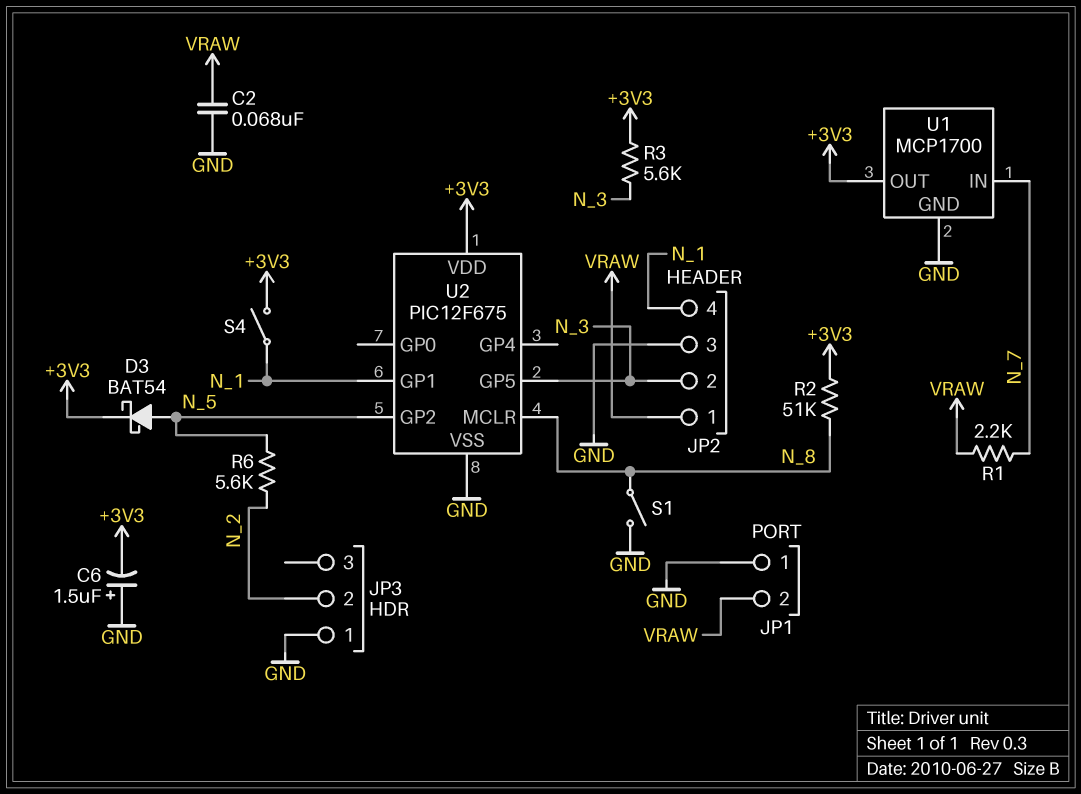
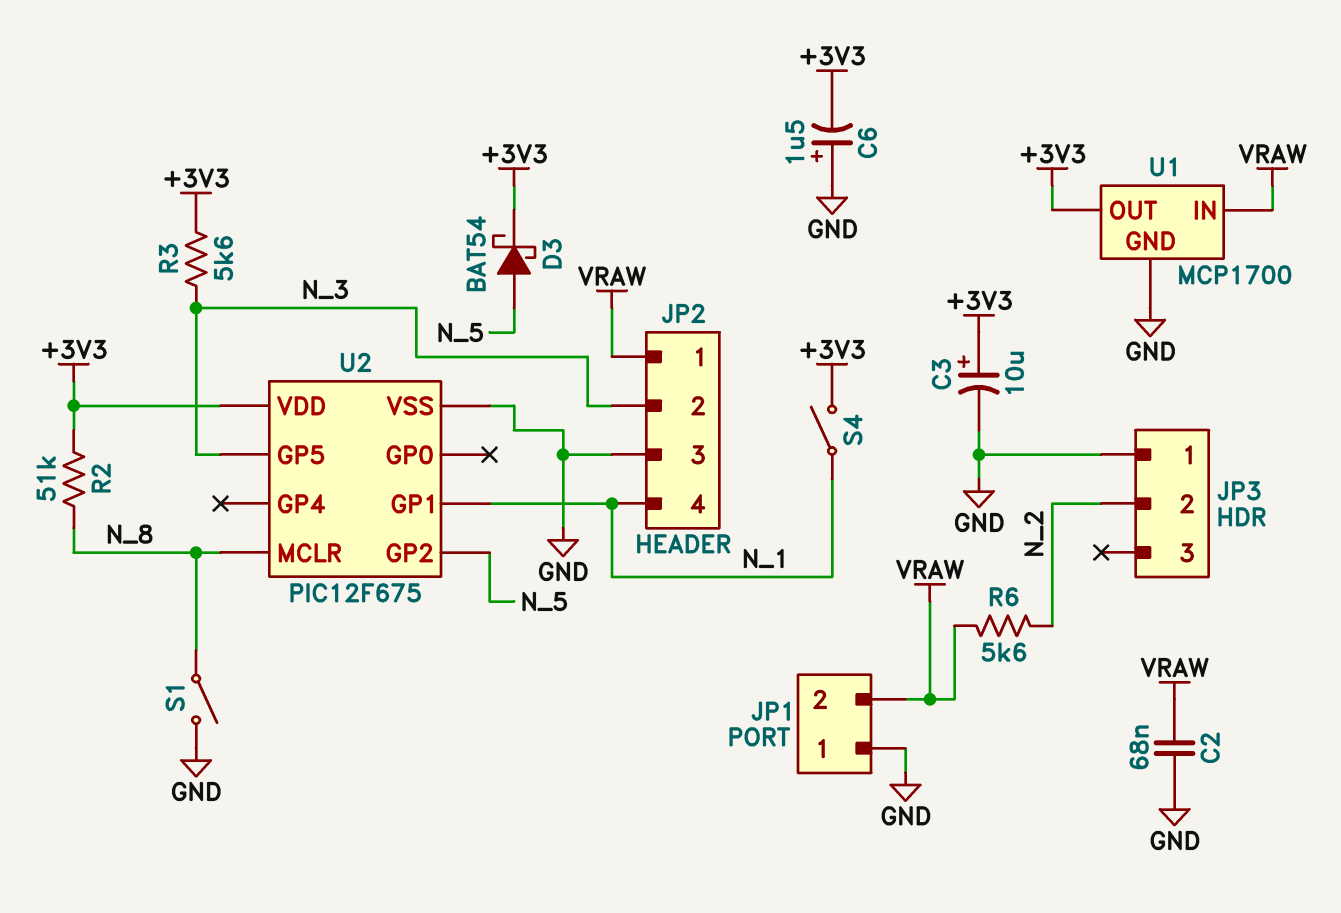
C3: none -> 10uF (plus +3V3, minus GND)
R1: 2.2k (N_7, VRAW) -> none
R6: 5.6k (N_2, N_5) -> 5.6k (N_2, VRAW)
U1 pin IN: N_7 -> VRAW

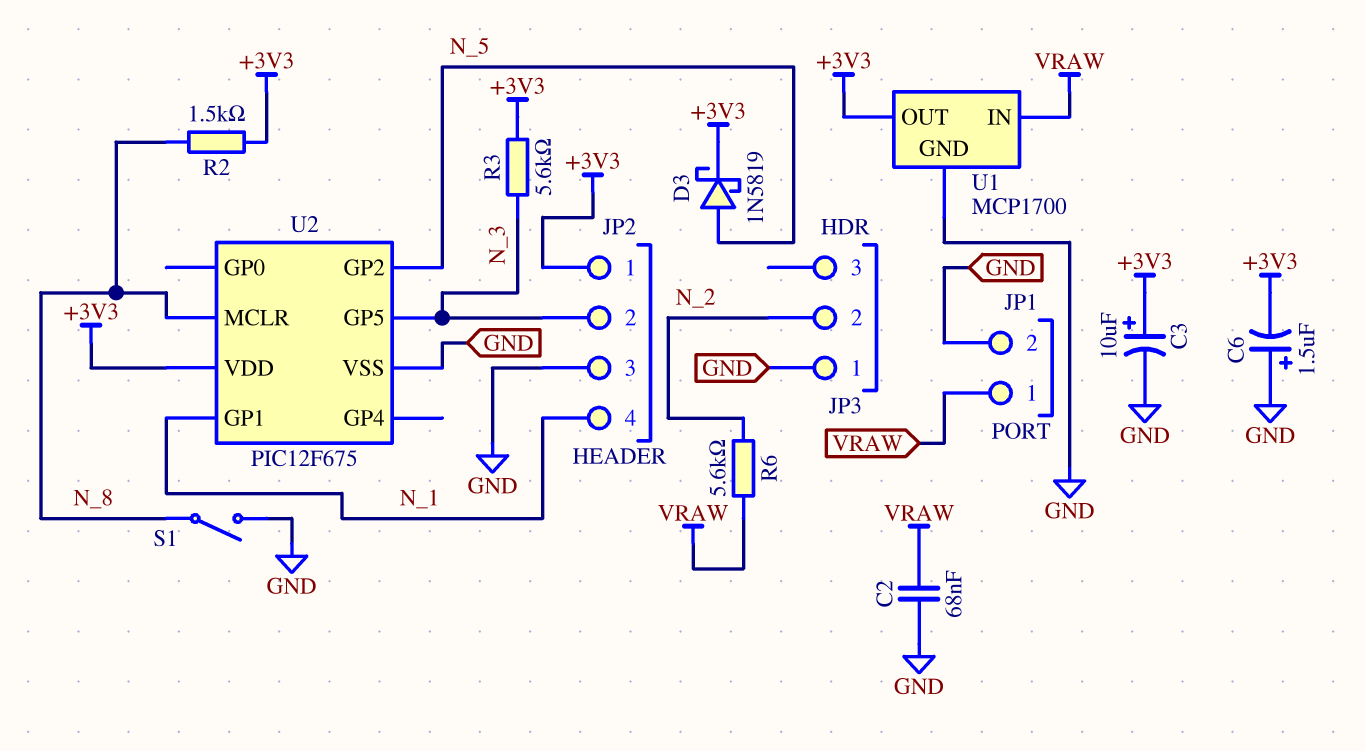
D3: schottky BAT54 (A N_5, K +3V3) -> schottky 1N5819 (A N_5, K +3V3)
JP1 pin 1: GND -> VRAW
JP1 pin 2: VRAW -> GND
JP2 pin 1: VRAW -> +3V3
R2: 51k (+3V3, N_8) -> 1.5k (+3V3, N_8)
S4: switch (+3V3, N_1) -> none

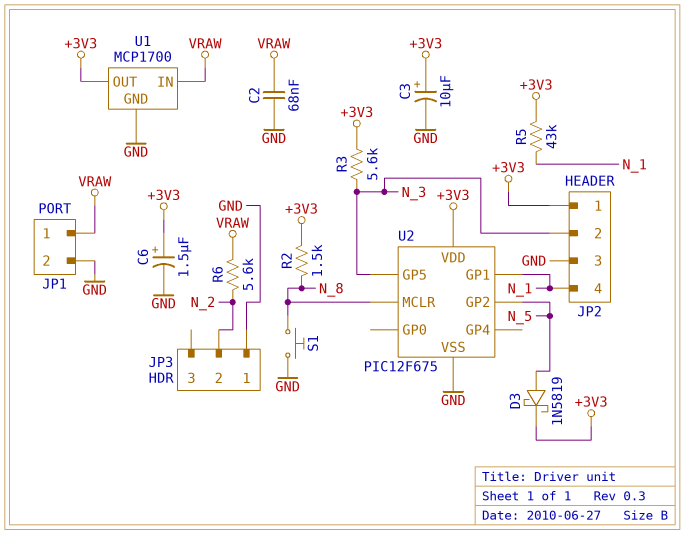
C6: 1.5uF (plus GND, minus +3V3) -> 1.5uF (plus +3V3, minus GND)
R5: none -> 43k (+3V3, N_1)
S1: switch (GND, N_8) -> button (GND, N_8)

